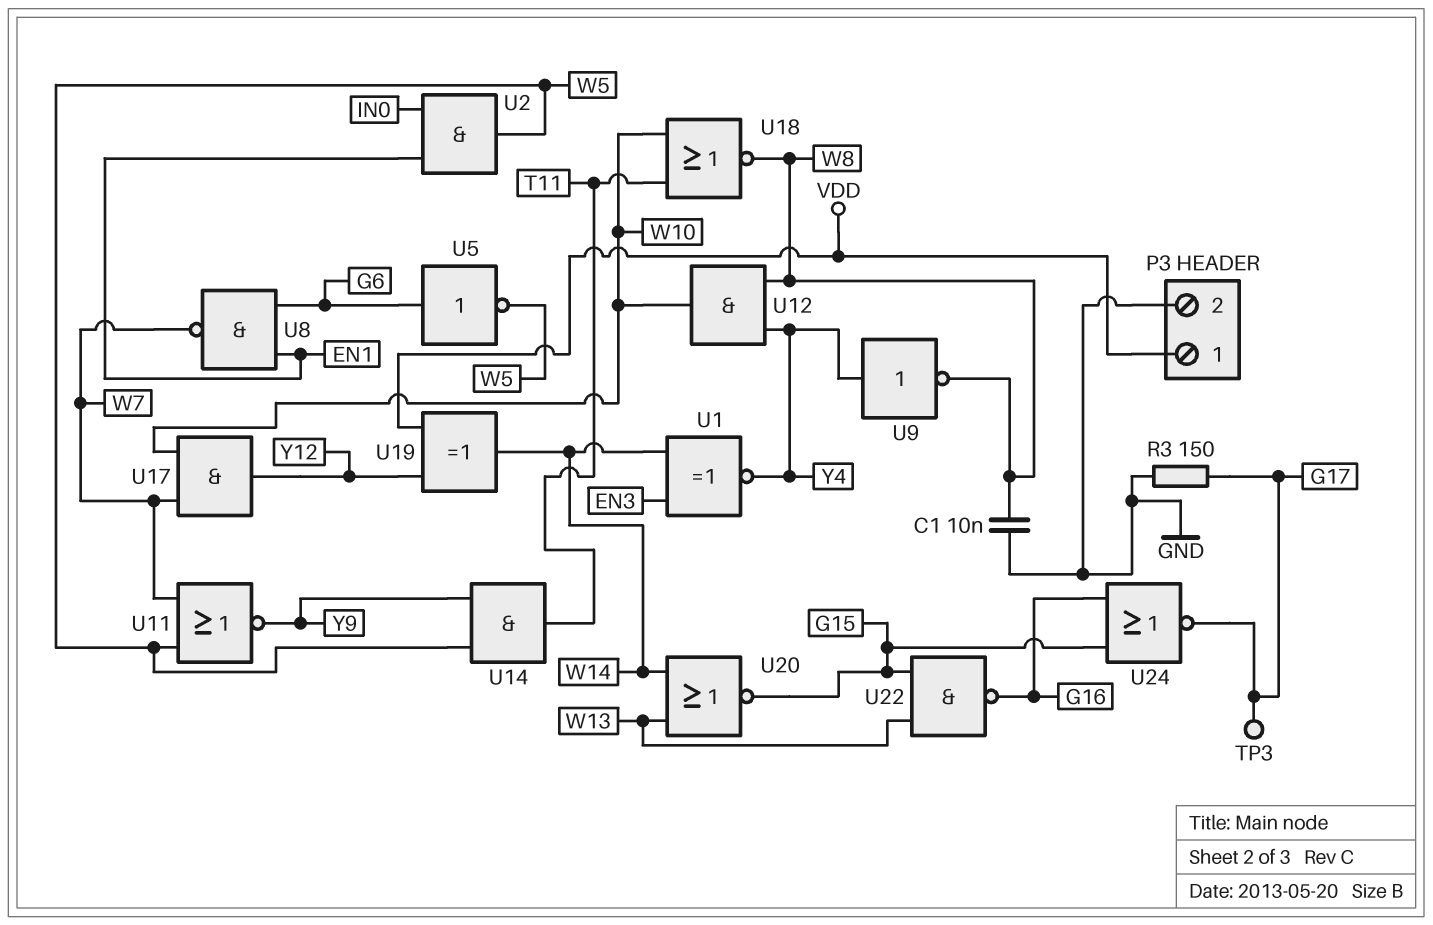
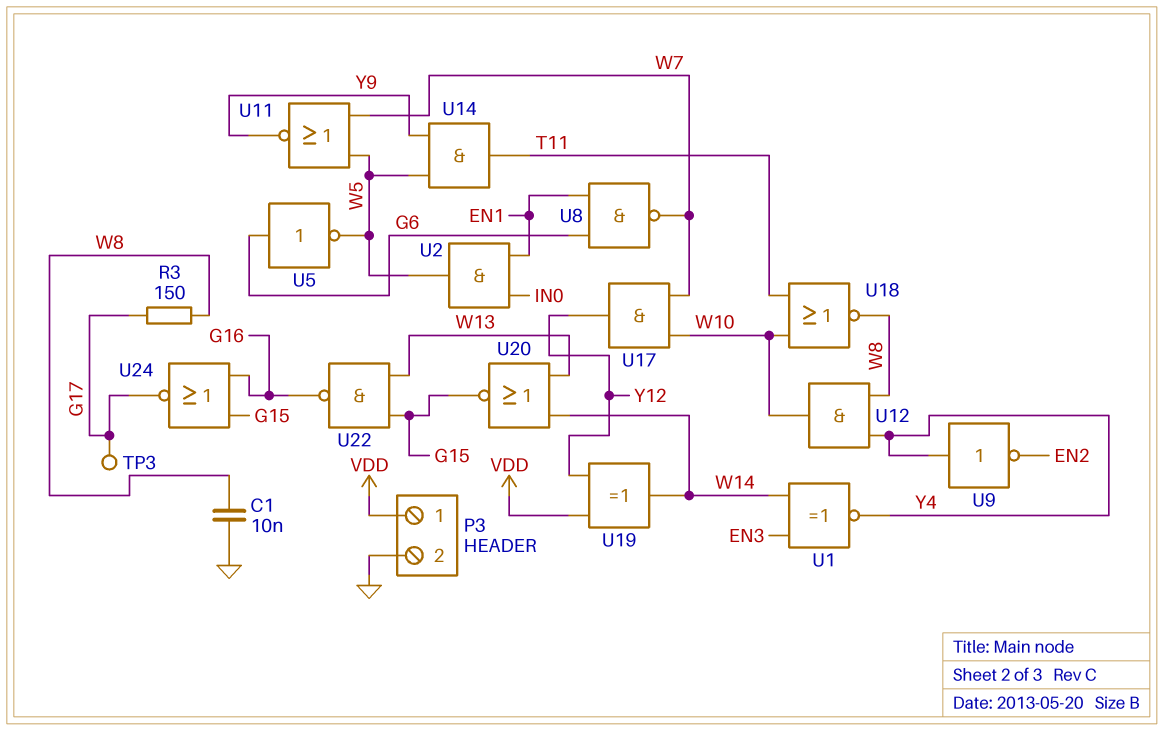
R3: 150 (G17, GND) -> 150 (G17, W8)
U9: NOT (in Y4, out W8) -> NOT (in Y4, out EN2)

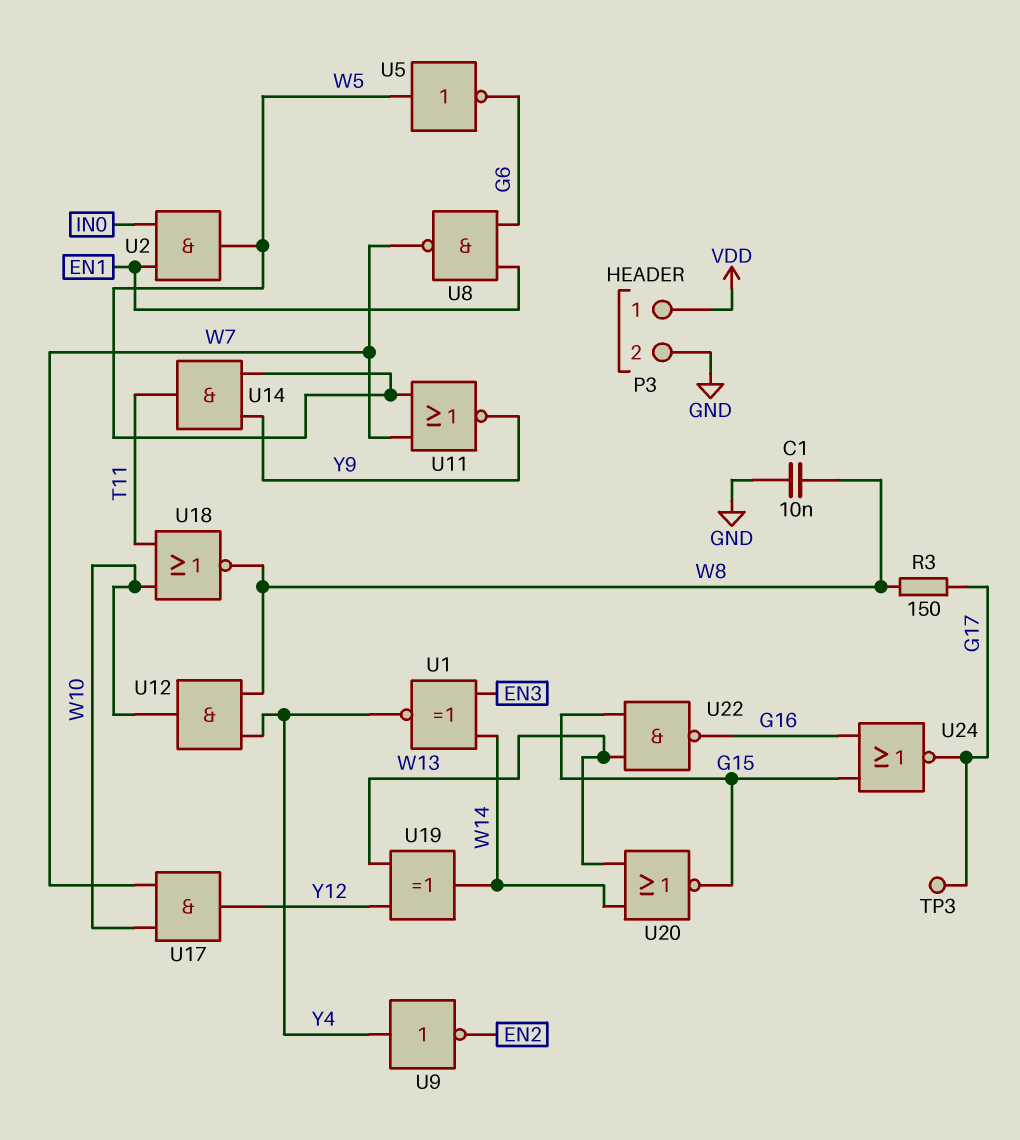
U5: NOT (in G6, out W5) -> NOT (in W5, out G6)
U19: XOR (in VDD, in Y12, out W14) -> XOR (in W13, in Y12, out W14)

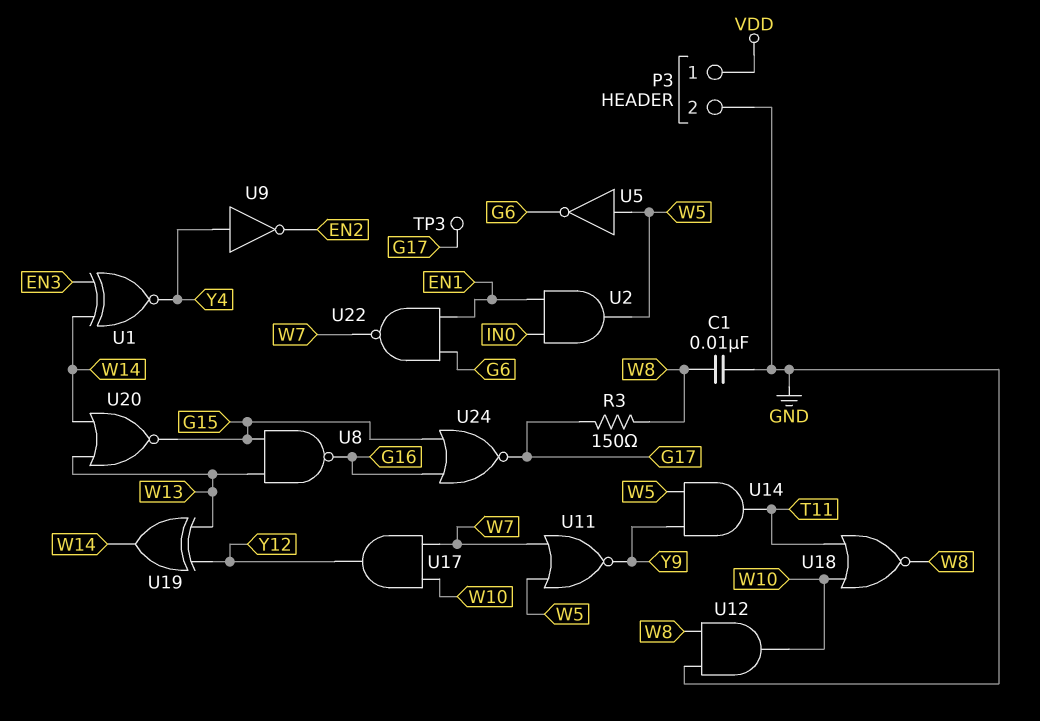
U8: NAND (in EN1, in G6, out W7) -> NAND (in G15, in W13, out G16)
U12: AND (in W8, in Y4, out W10) -> AND (in GND, in W8, out W10)
U22: NAND (in G15, in W13, out G16) -> NAND (in EN1, in G6, out W7)

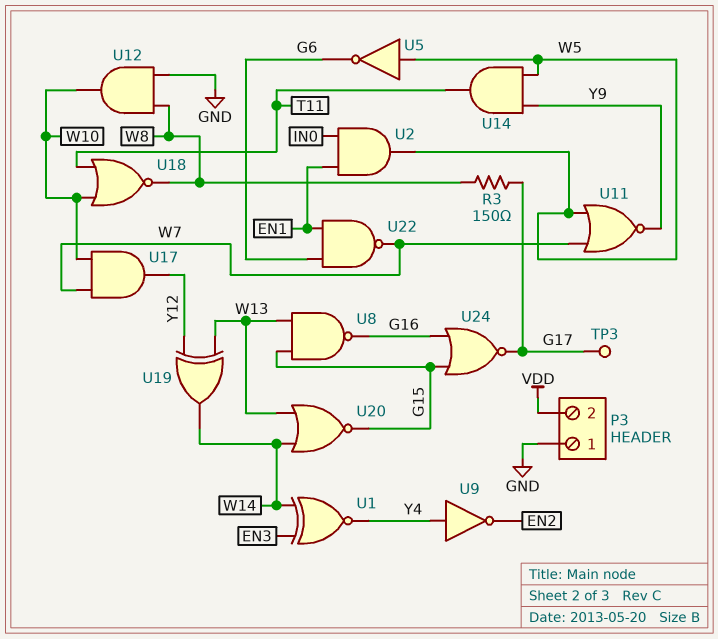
C1: 10nF (GND, W8) -> none
P3 pin 1: VDD -> GND
P3 pin 2: GND -> VDD

